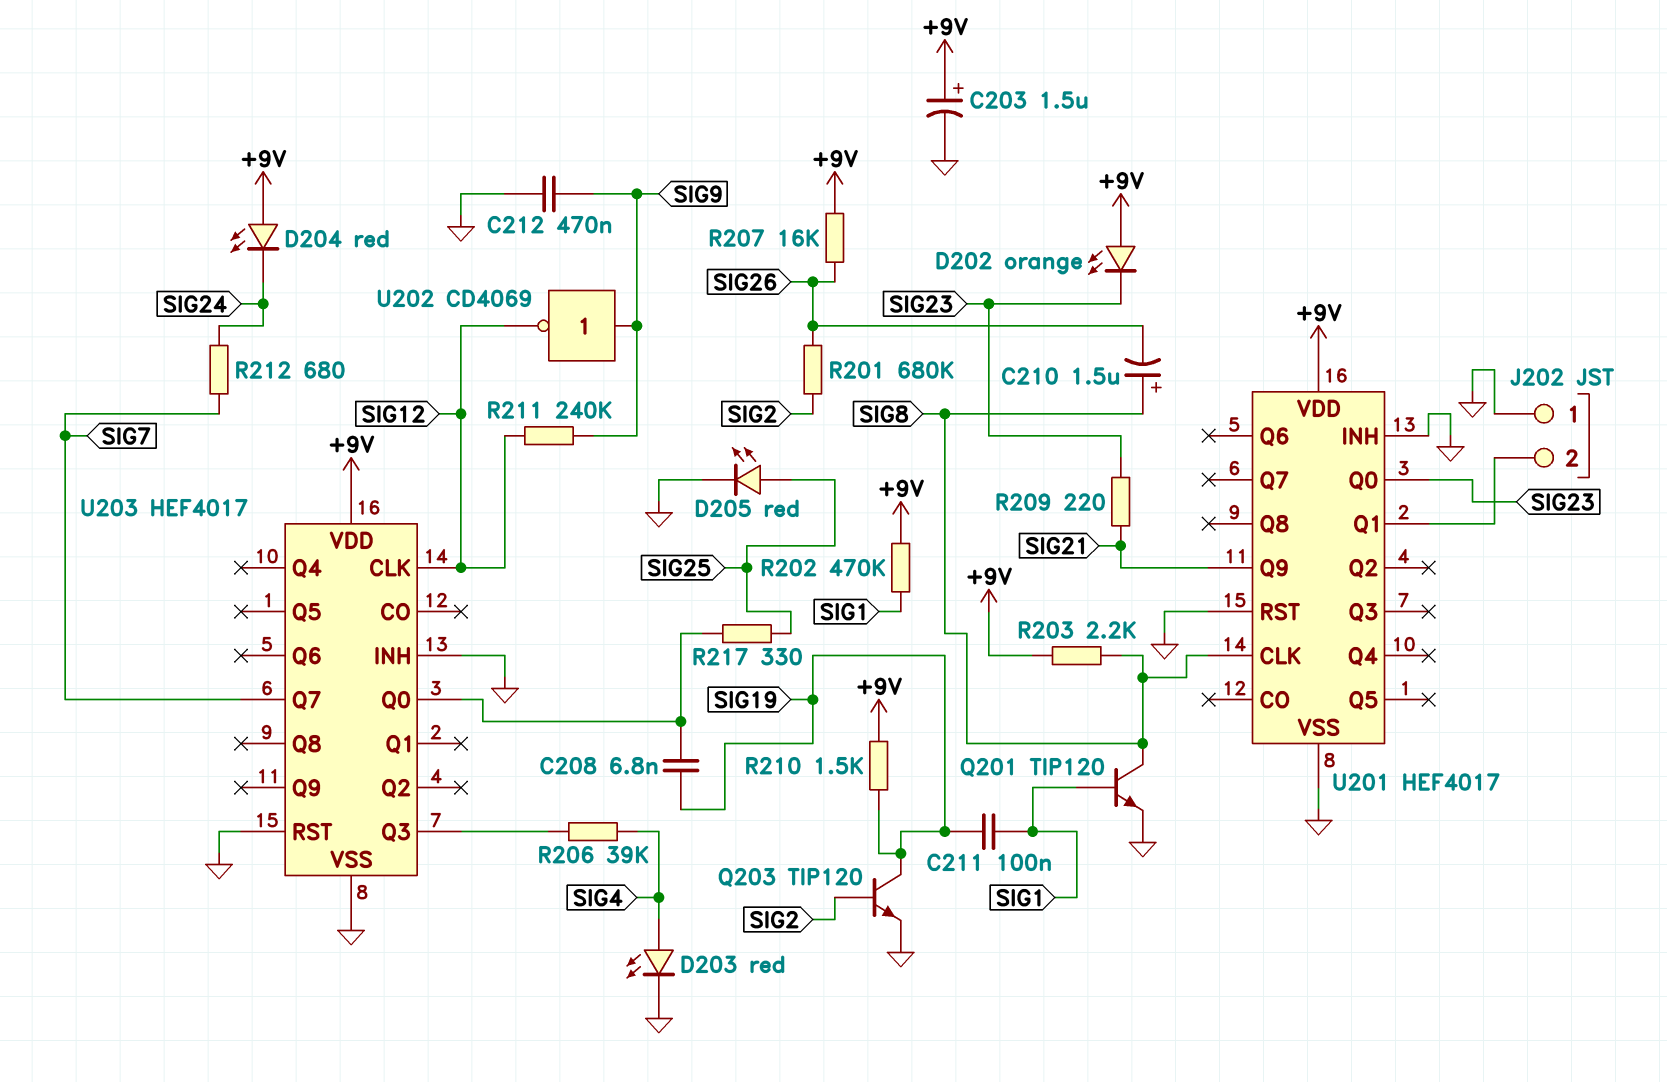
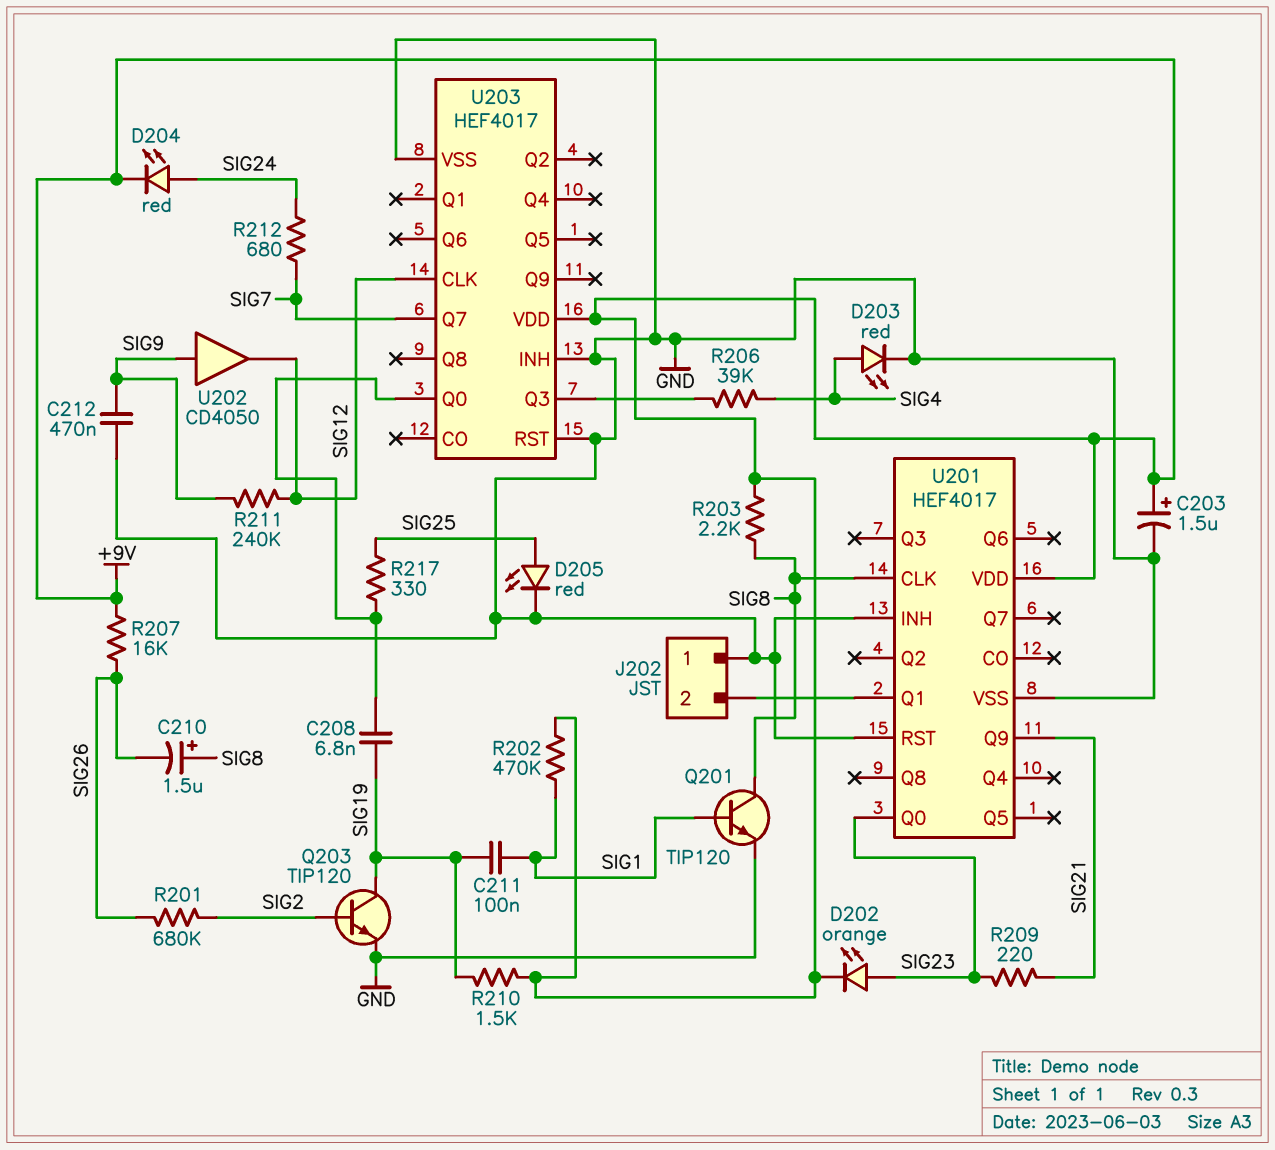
D202: LED orange (A +9V, K SIG23) -> LED orange (A SIG23, K +9V)
D204: LED red (A +9V, K SIG24) -> LED red (A SIG24, K +9V)
U202: NOT CD4069 (in SIG9, out SIG12) -> buffer CD4050 (in SIG9, out SIG12)

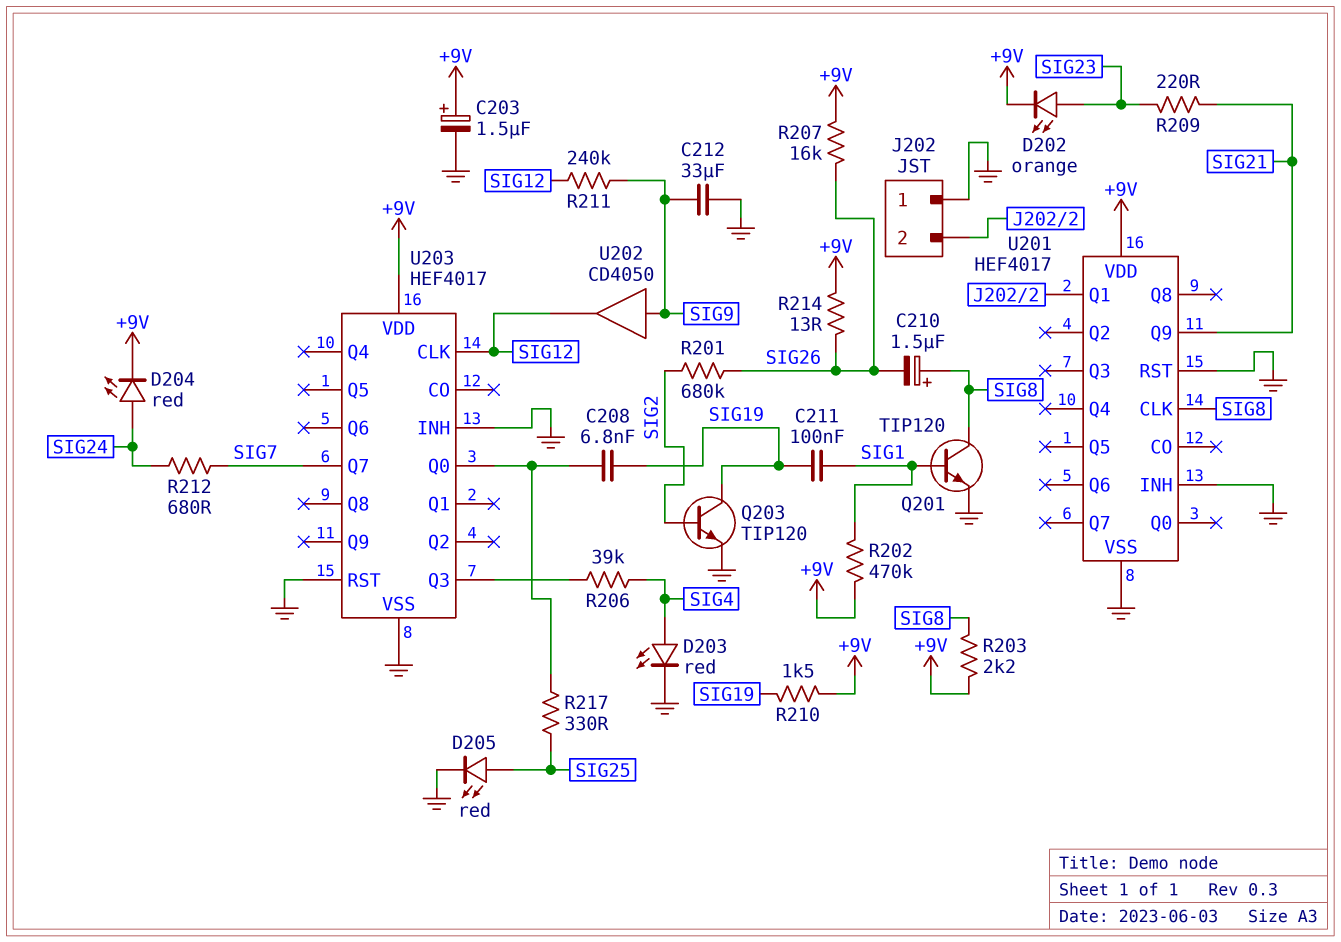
C212: 470nF (GND, SIG9) -> 33uF (GND, SIG9)
R214: none -> 13 (+9V, SIG26)
U201 pin Q0: SIG23 -> none

